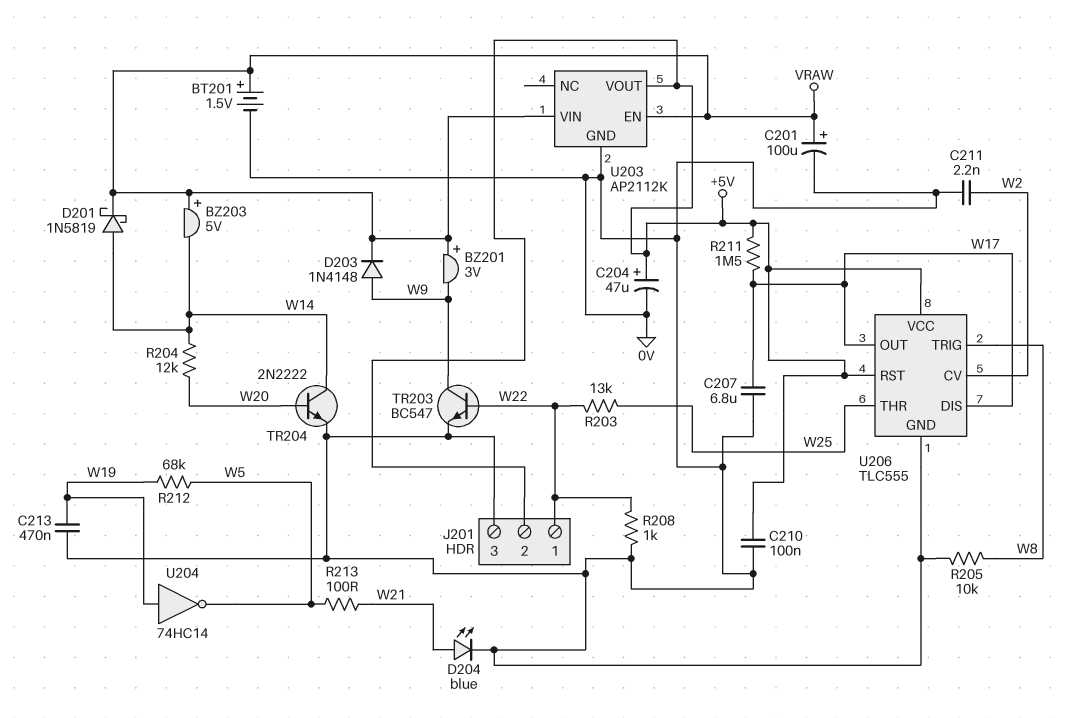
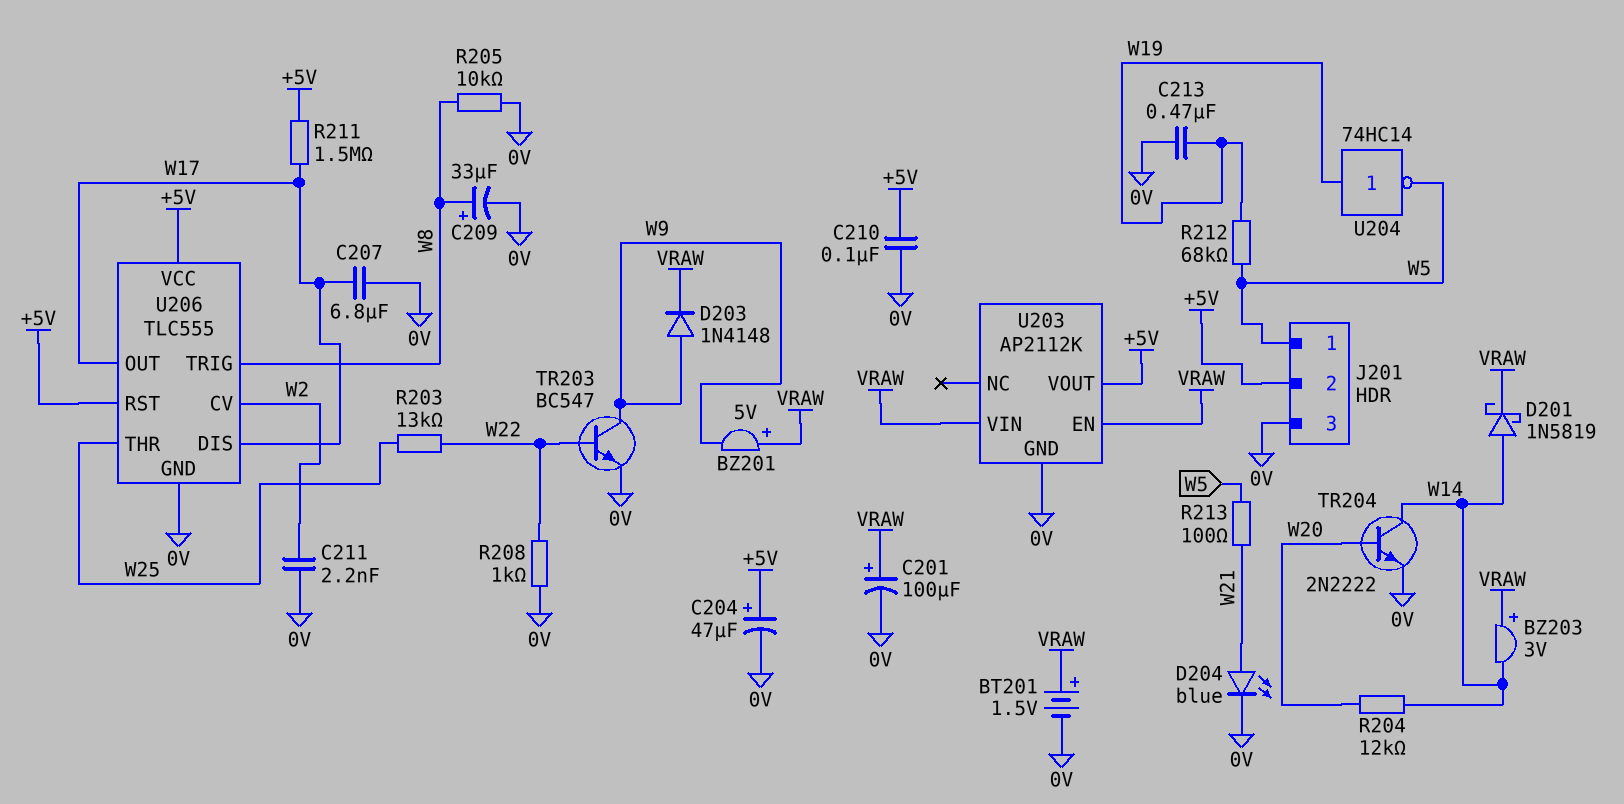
BZ201: buzzer 3V (plus VRAW, minus W9) -> buzzer 5V (plus VRAW, minus W9)
BZ203: buzzer 5V (plus VRAW, minus W14) -> buzzer 3V (plus VRAW, minus W14)
C209: none -> 33uF (plus W8, minus 0V)
J201 pin 1: W22 -> W5

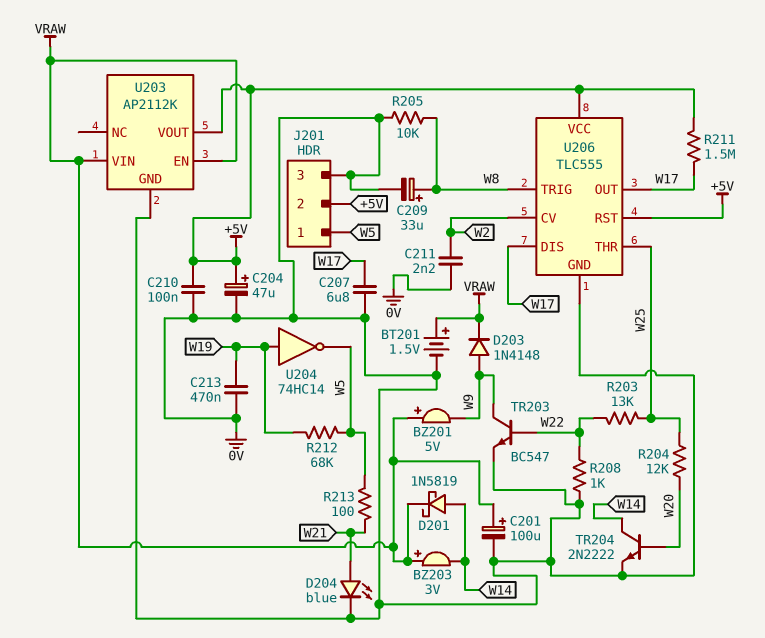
R204: 12k (W14, W20) -> 12k (W20, W25)

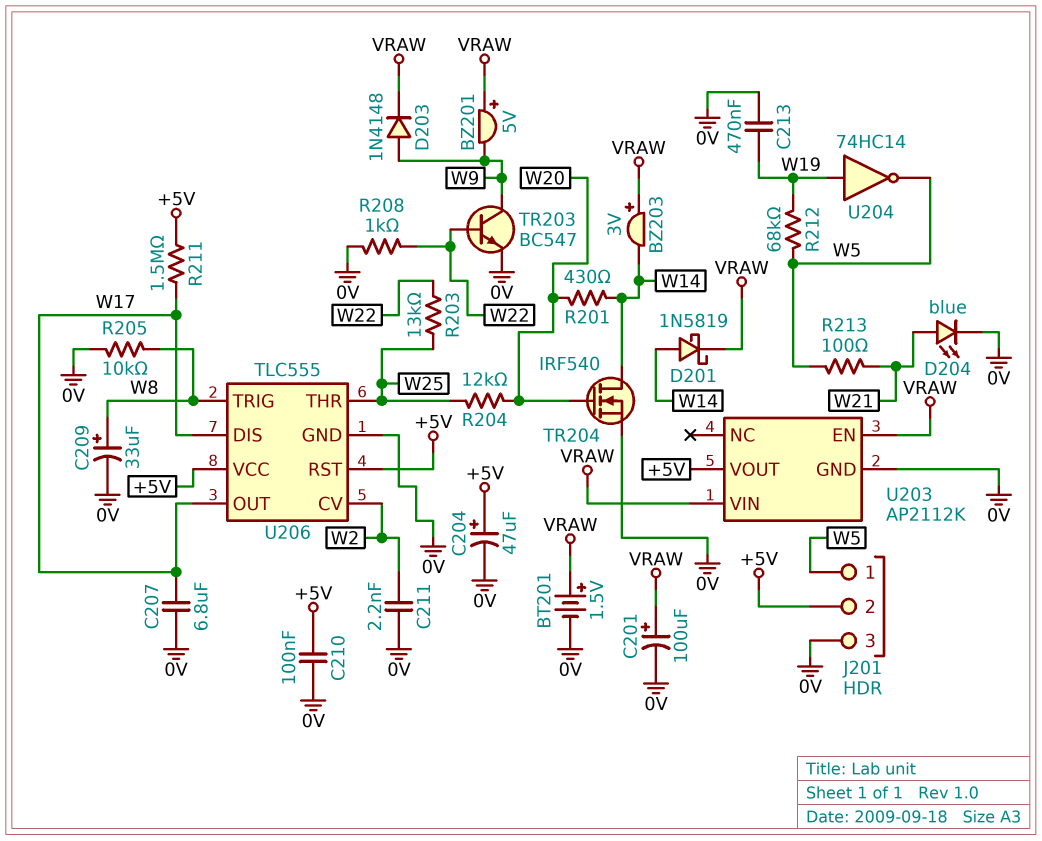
R201: none -> 430 (W14, W20)
TR204: NPN 2N2222 (B W20, C W14, E 0V) -> NMOS IRF540 (G W20, D W14, S 0V)

